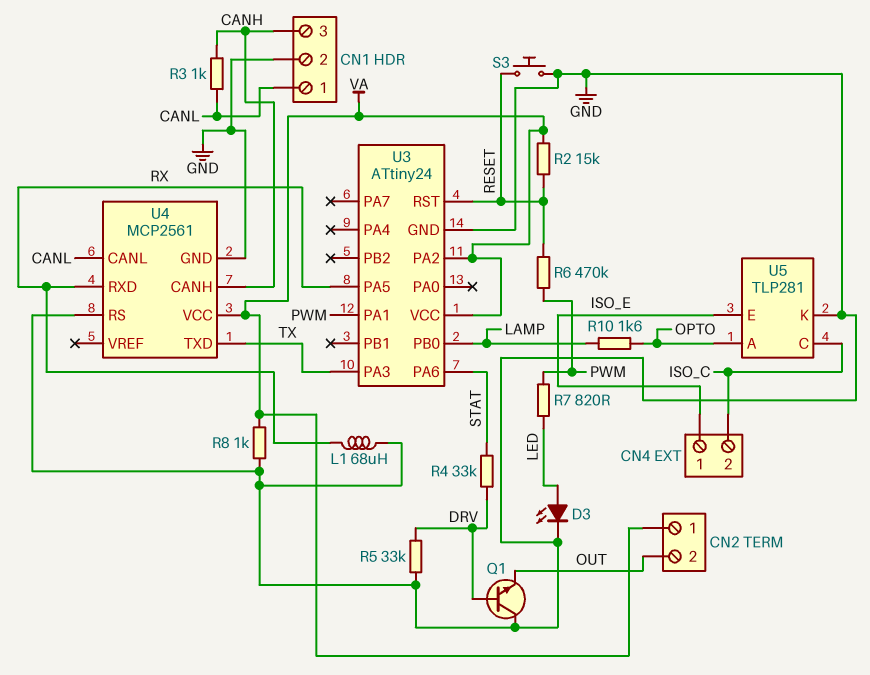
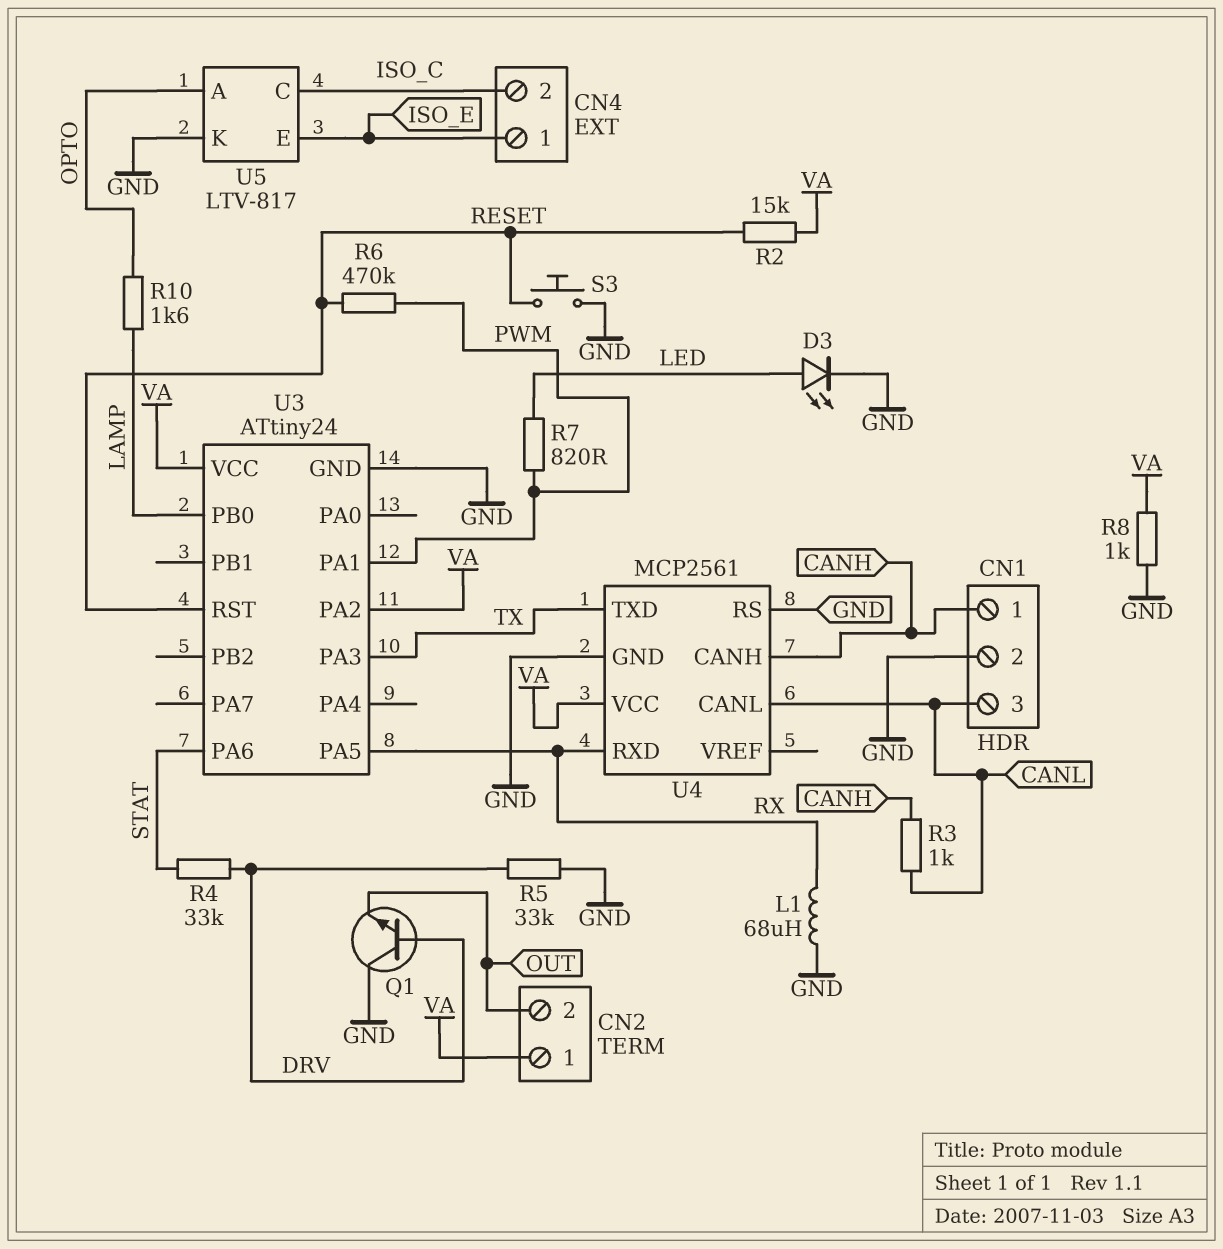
CN1 pin 1: CANL -> CANH
CN1 pin 3: CANH -> CANL
U5: TLP281 -> LTV-817

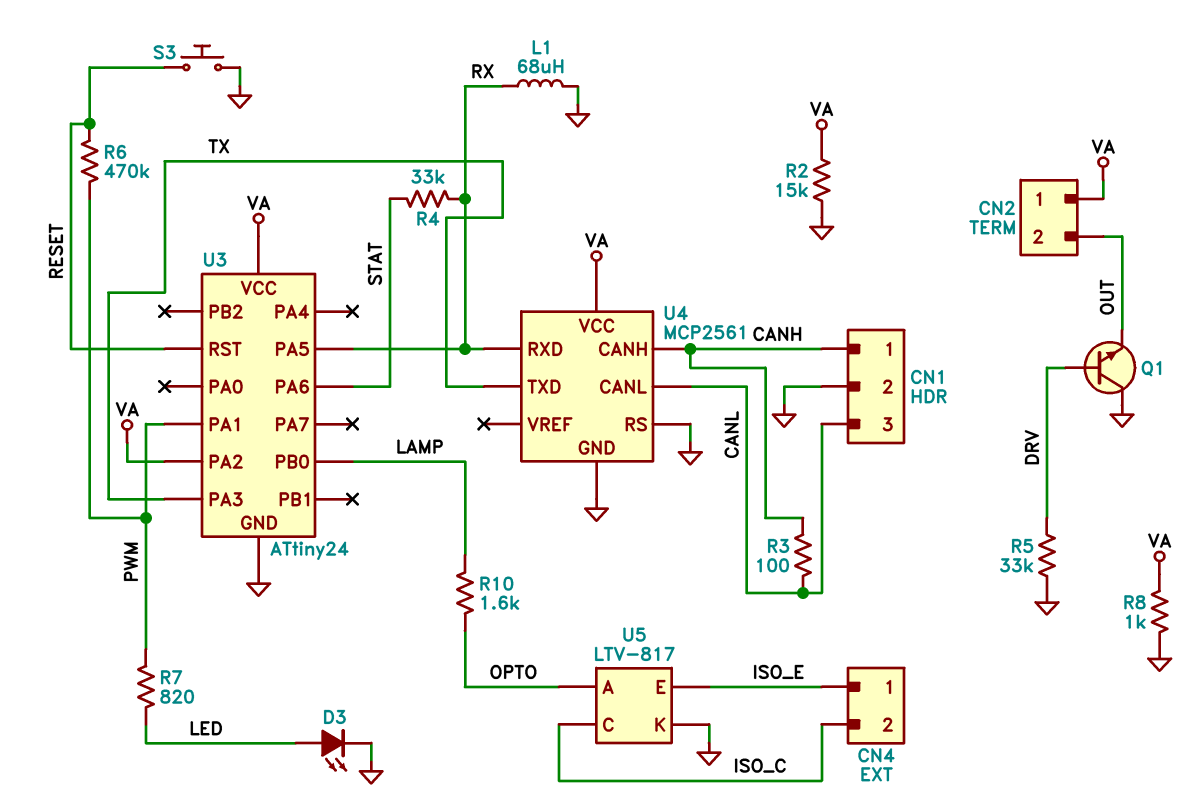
R2: 15k (RESET, VA) -> 15k (GND, VA)
R3: 1k (CANH, CANL) -> 100 (CANH, CANL)
R4: 33k (DRV, STAT) -> 33k (RX, STAT)

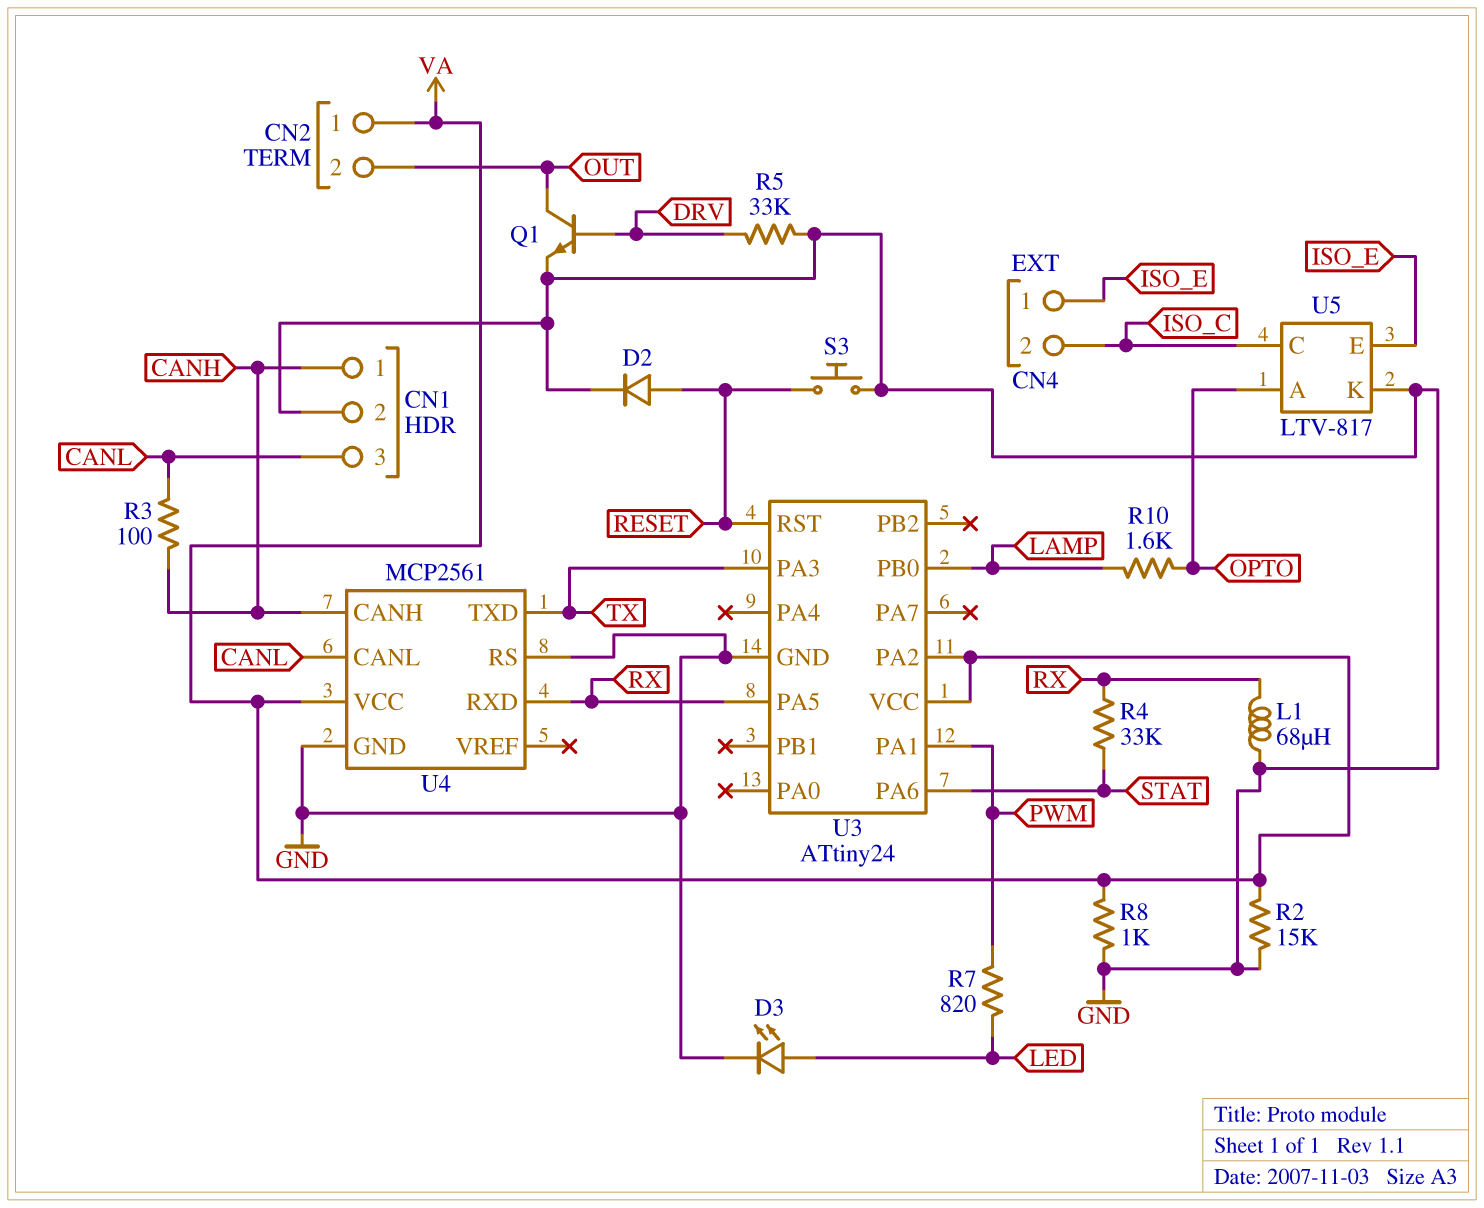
D2: none -> diode (A RESET, K GND)
Q1: NPN (B DRV, C GND, E OUT) -> NPN (B DRV, C OUT, E GND)
R6: 470k (PWM, RESET) -> none

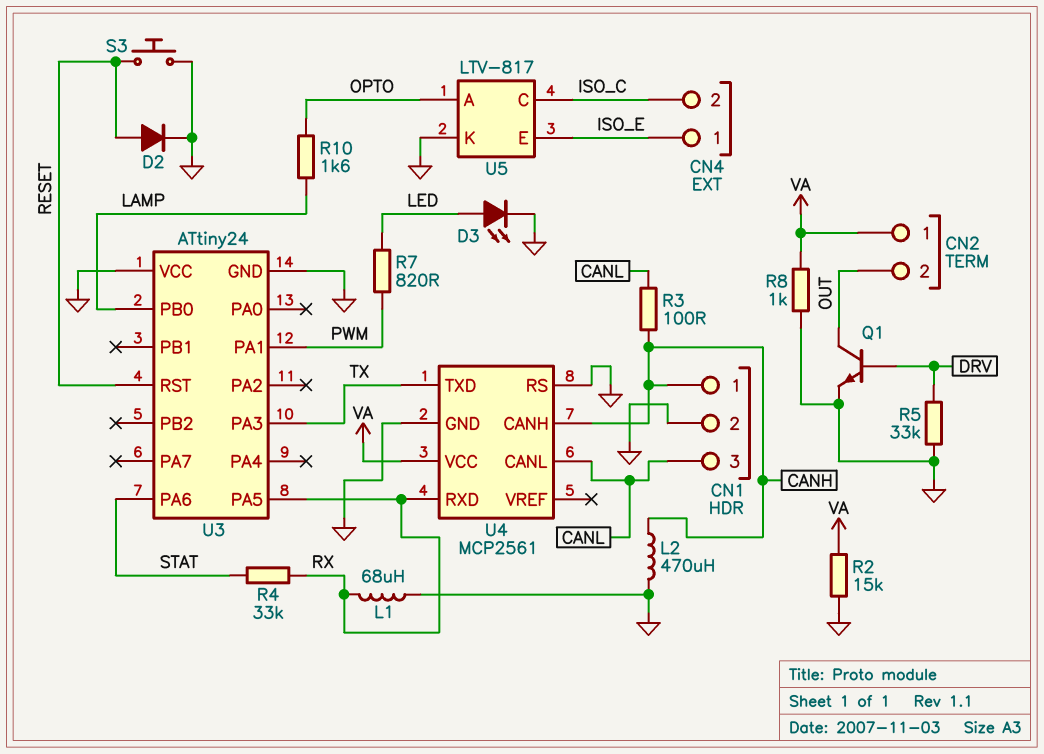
L2: none -> 470uH (CANH, GND)
U3 pin PA2: VA -> none
U3 pin VCC: VA -> GND

